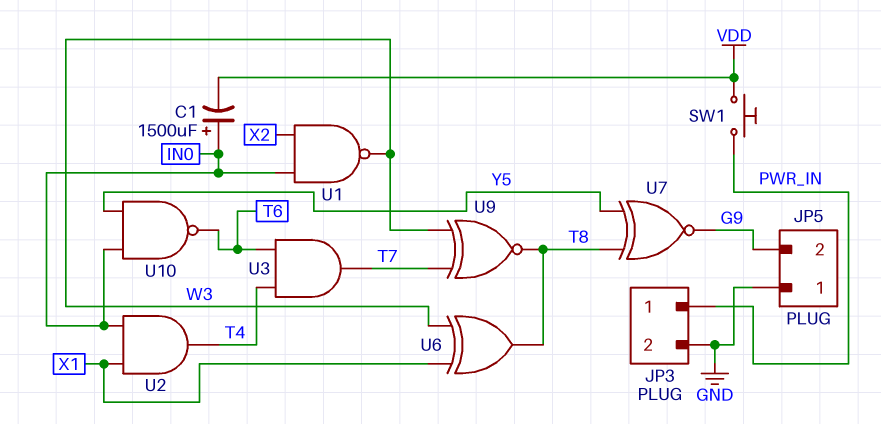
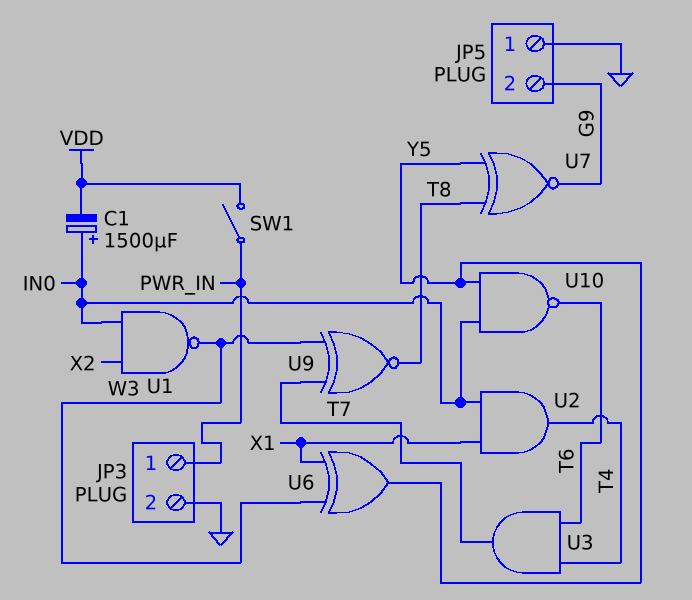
SW1: button (PWR_IN, VDD) -> switch (PWR_IN, VDD)
U6: XOR (in W3, in X1, out T8) -> XOR (in W3, in X1, out Y5)

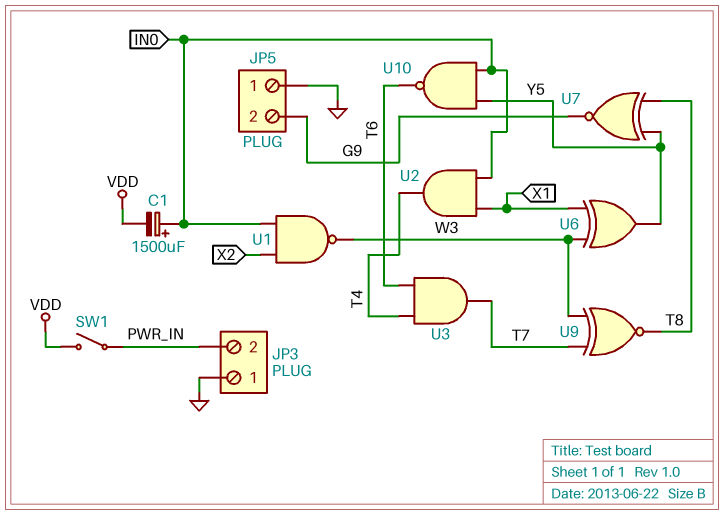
JP3 pin 1: PWR_IN -> GND
JP3 pin 2: GND -> PWR_IN

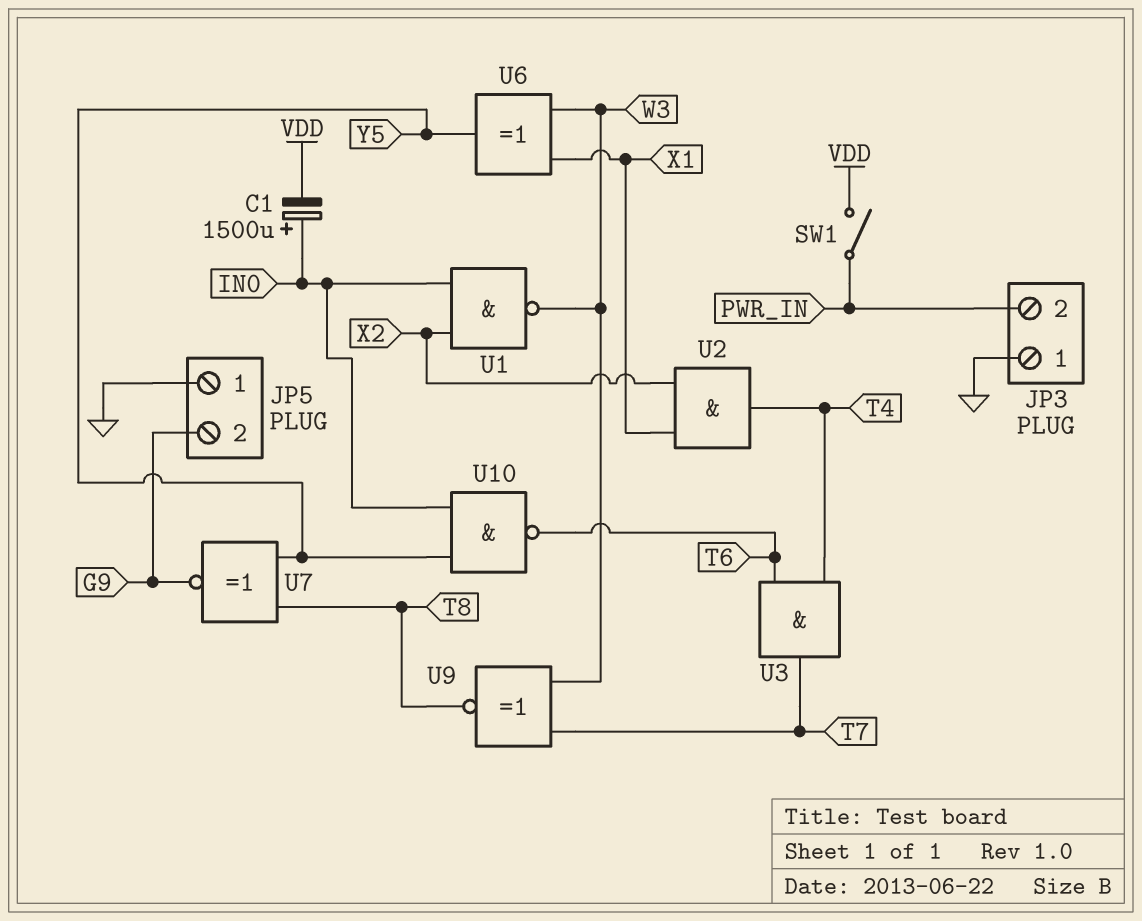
U2: AND (in IN0, in X1, out T4) -> AND (in X1, in X2, out T4)

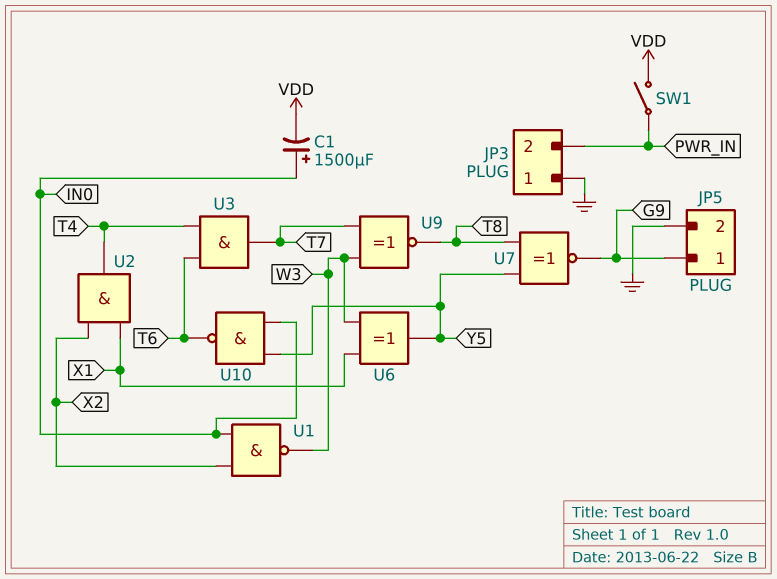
JP5 pin 1: GND -> G9
JP5 pin 2: G9 -> GND

